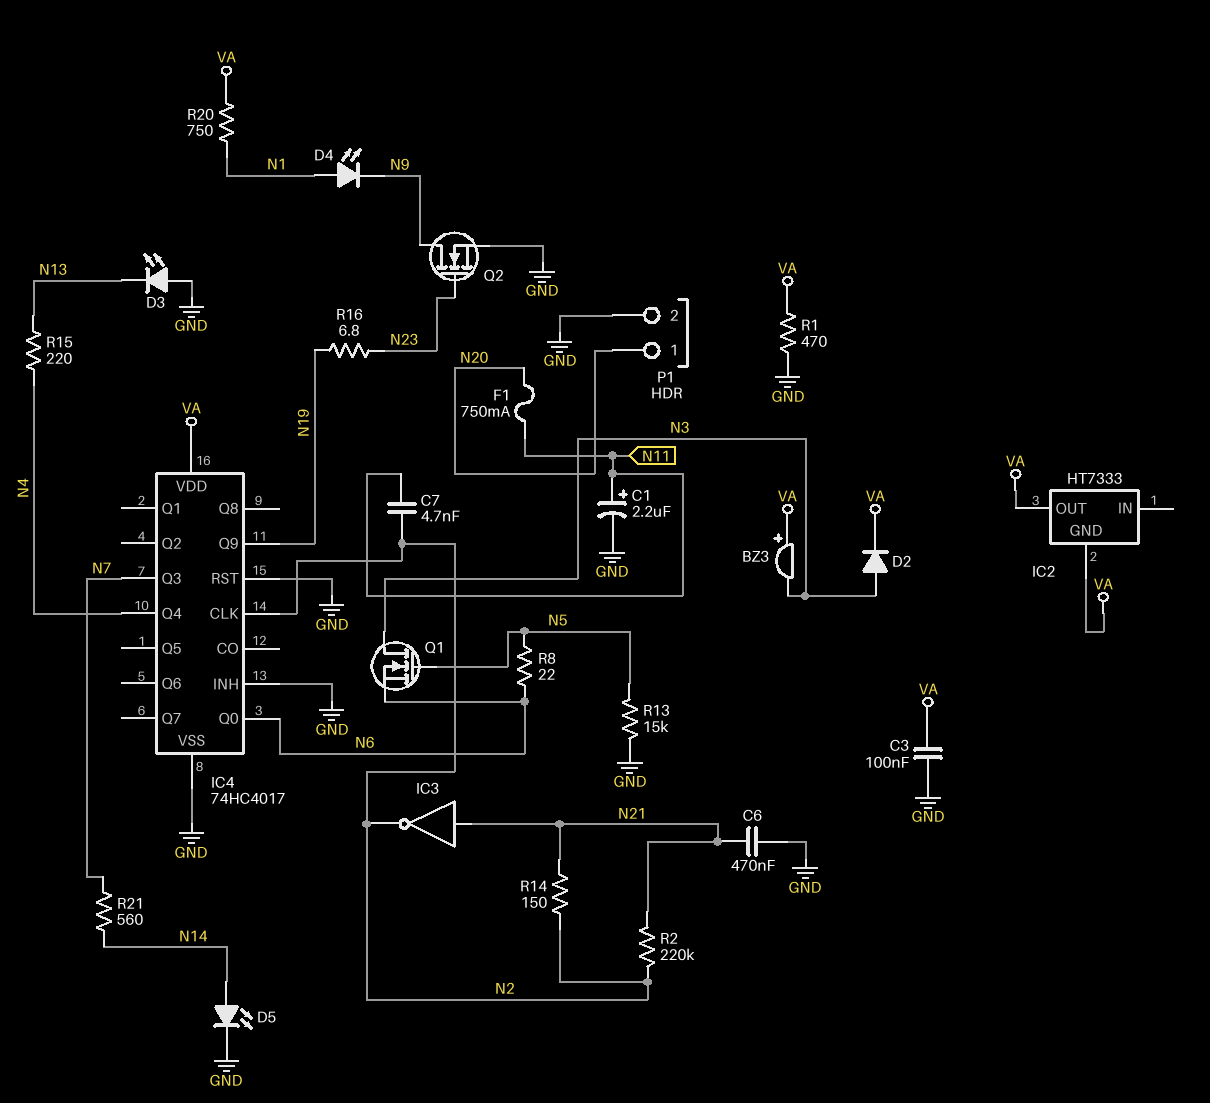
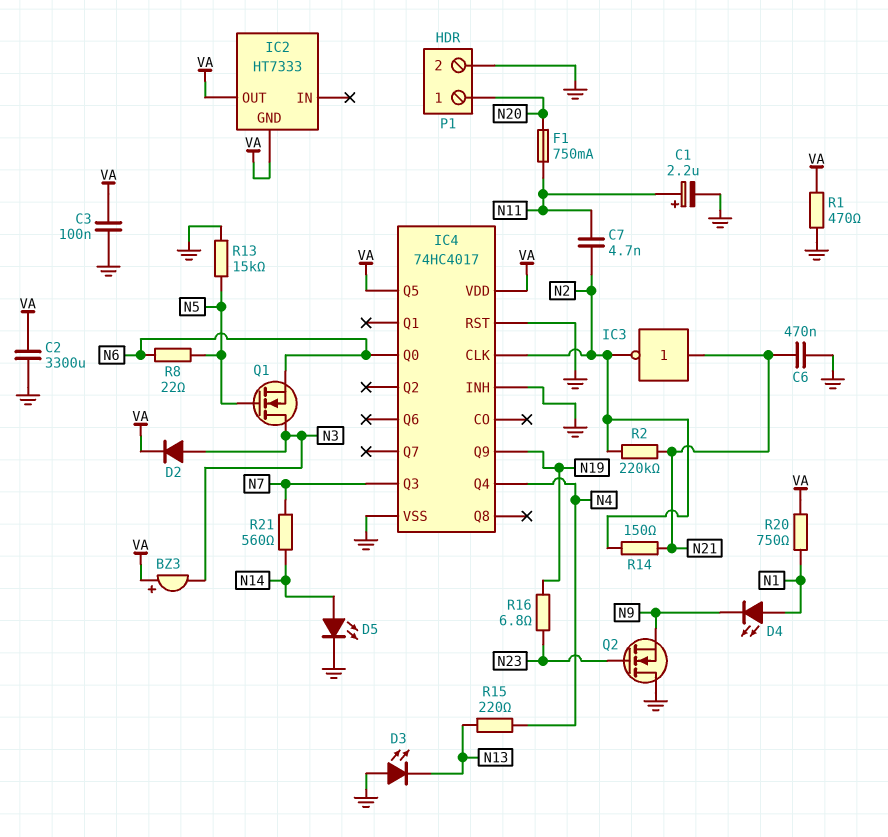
C2: none -> 3300uF (GND, VA)
IC4 pin Q5: none -> VA
Q2: NMOS (G N23, D N9, S GND) -> NMOS (G N23, D GND, S N9)

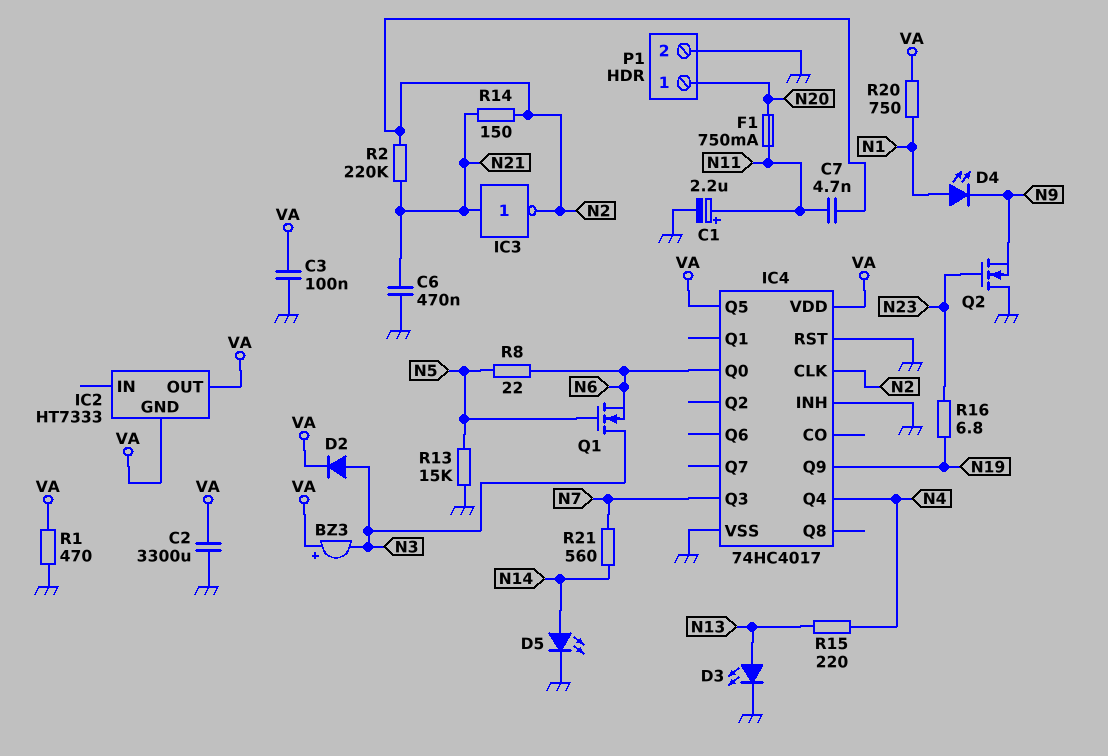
D3: LED (A GND, K N13) -> LED (A N13, K GND)

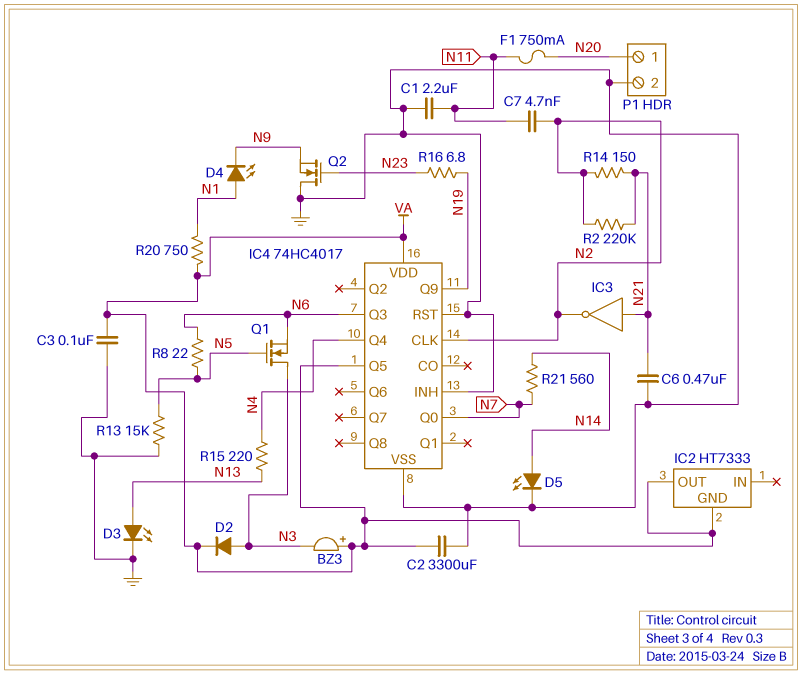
C1: 2.2uF (plus N11, minus GND) -> 2.2uF (GND, N11)
IC4 pin Q0: N6 -> N7
IC4 pin Q3: N7 -> N6
R1: 470 (GND, VA) -> none

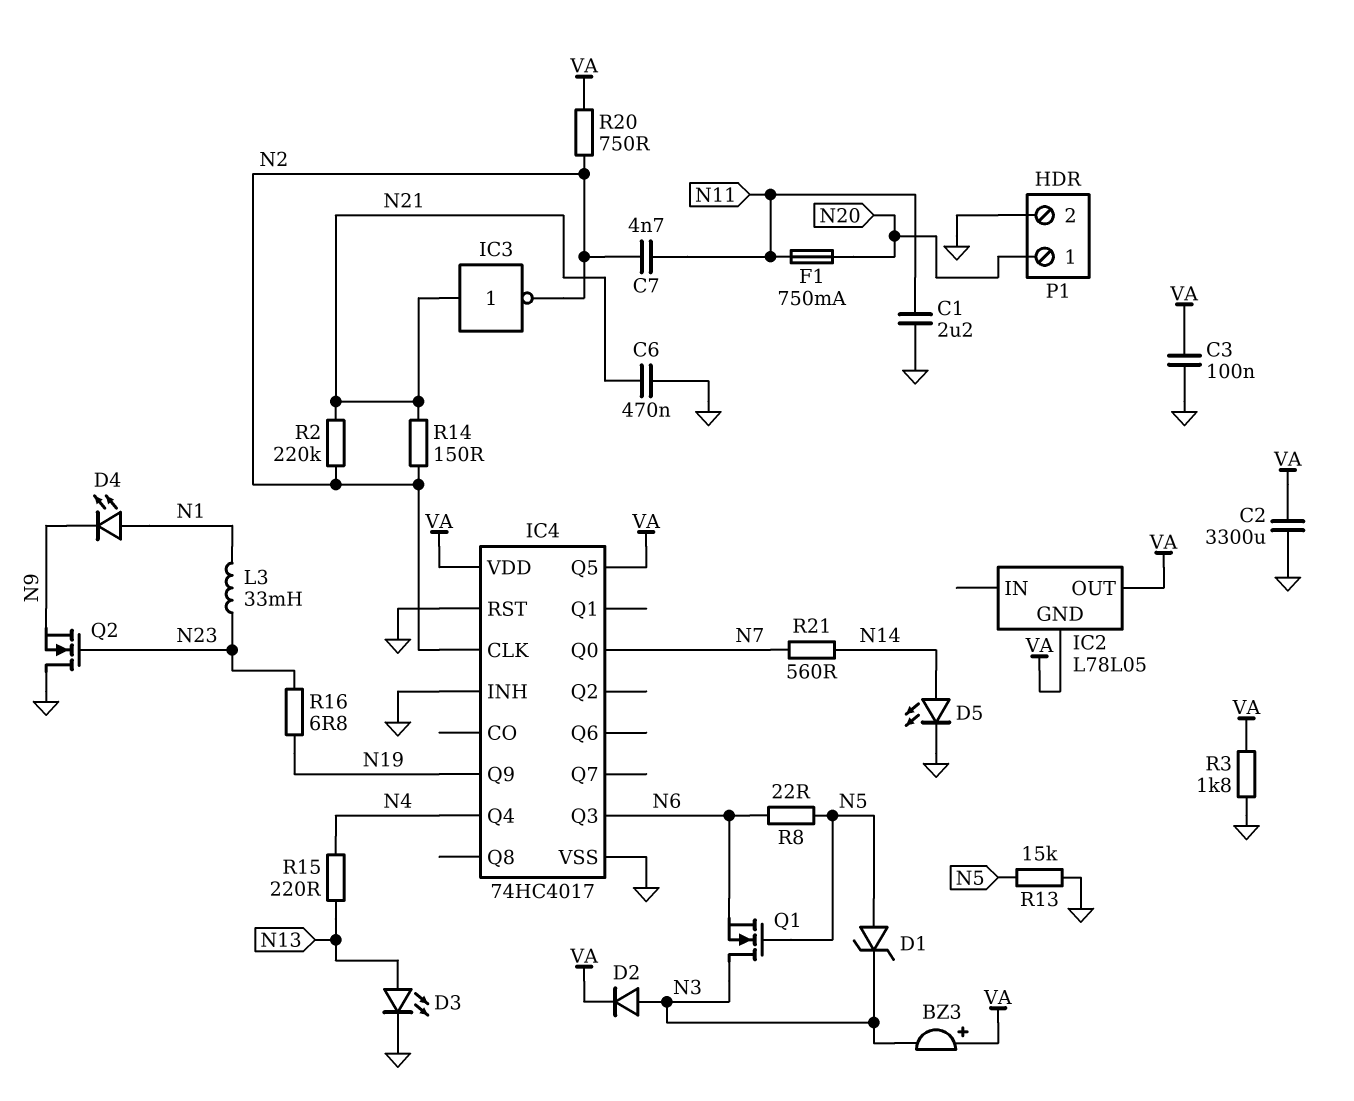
D1: none -> zener (A N5, K N3)
IC2: HT7333 -> L78L05
L3: none -> 33mH (N1, N23)
R3: none -> 1.8k (GND, VA)
R20: 750 (N1, VA) -> 750 (N2, VA)

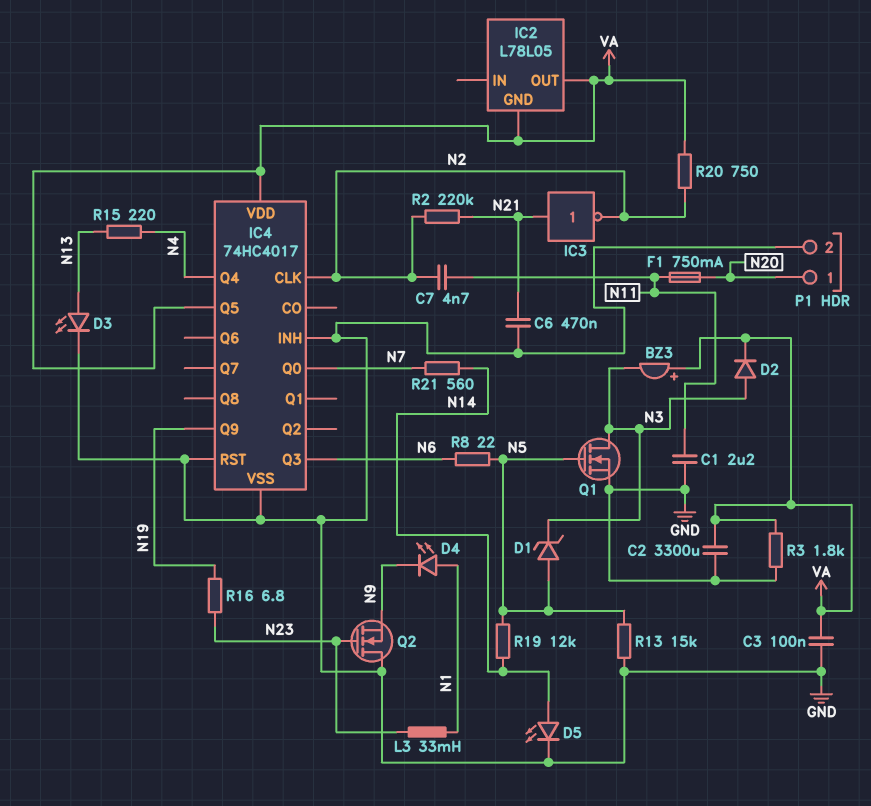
Q1: NMOS (G N5, D N3, S N6) -> NMOS (G N5, D N3, S GND)
R14: 150 (N2, N21) -> none
R19: none -> 12k (N5, N14)

